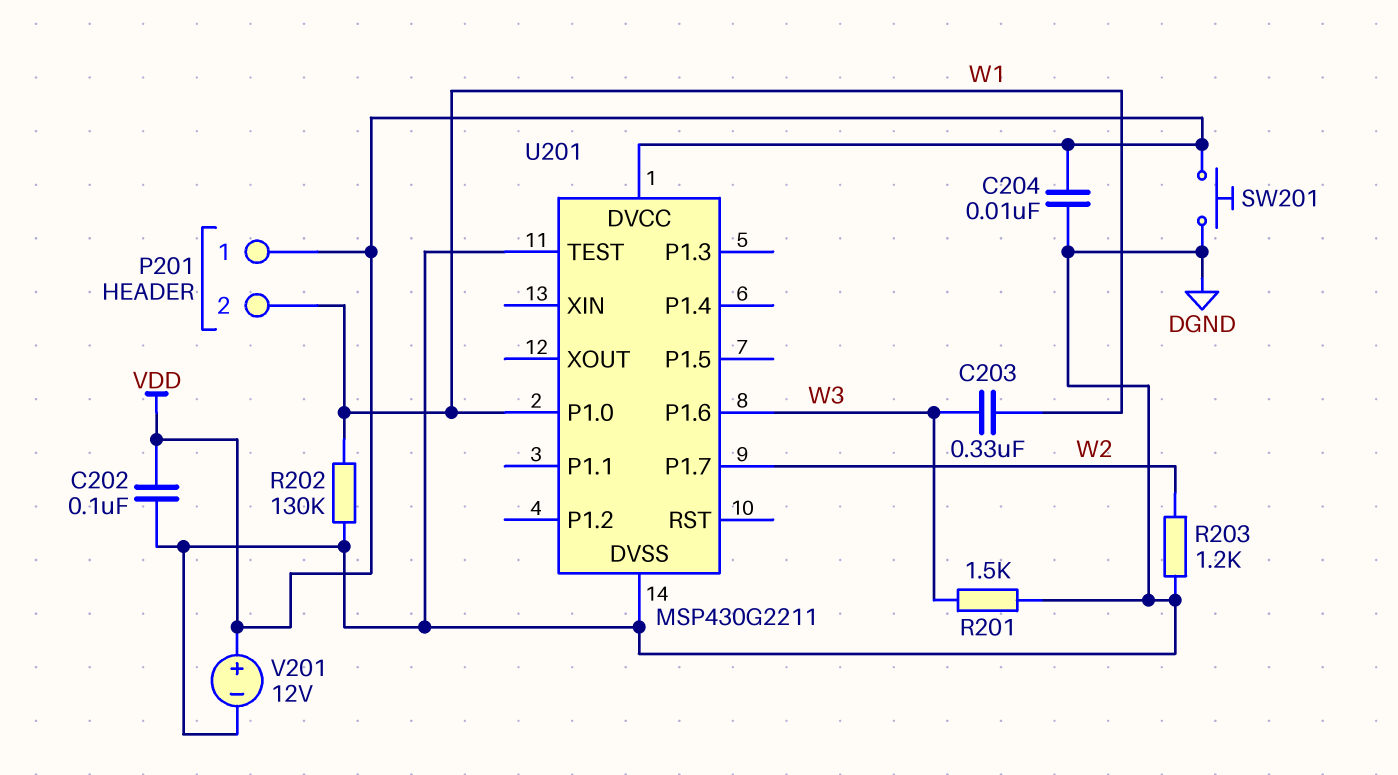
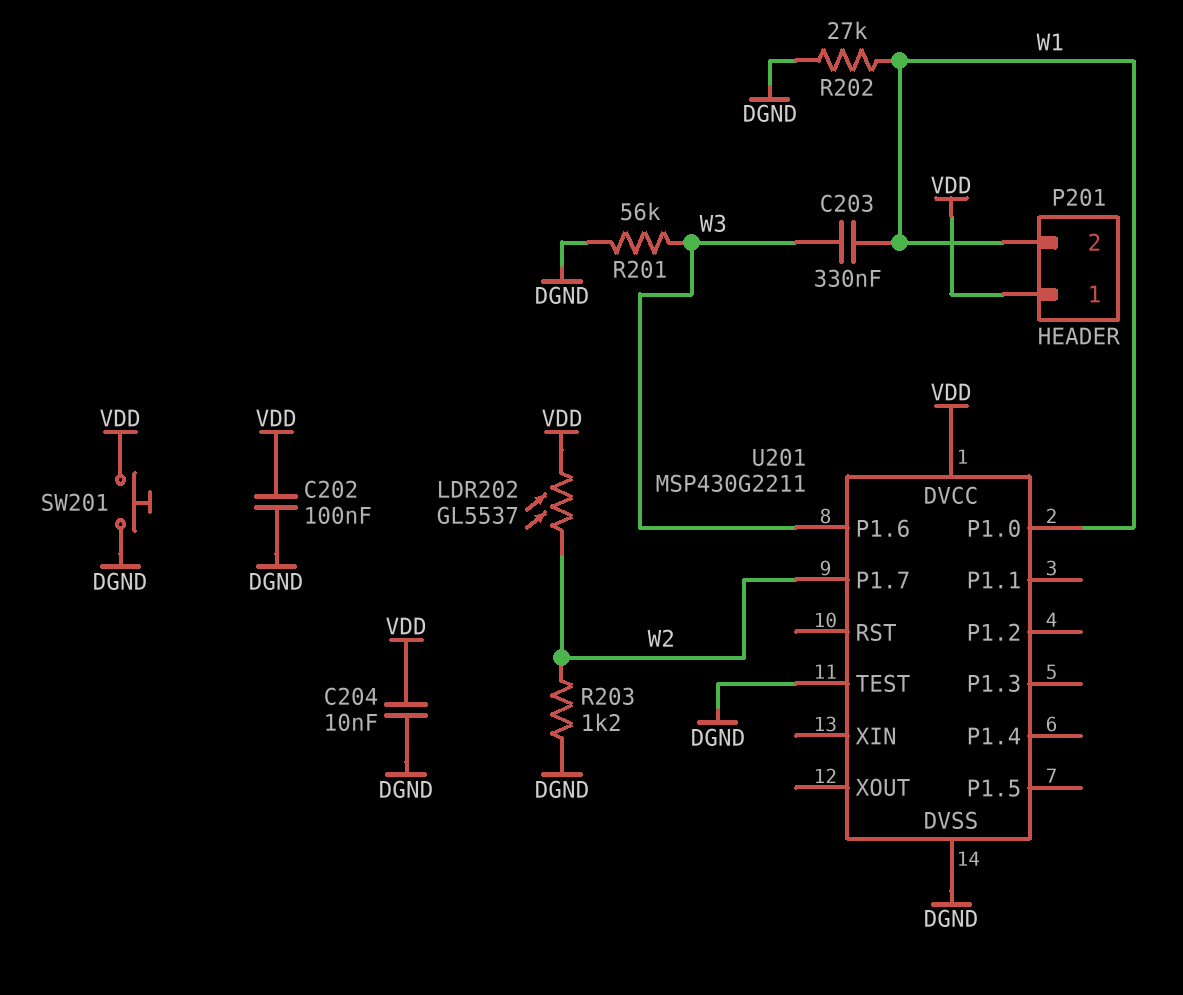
LDR202: none -> GL5537 (VDD, W2)
R201: 1.5k (DGND, W3) -> 56k (DGND, W3)
R202: 130k (DGND, W1) -> 27k (DGND, W1)
V201: 12V (plus VDD, minus DGND) -> none

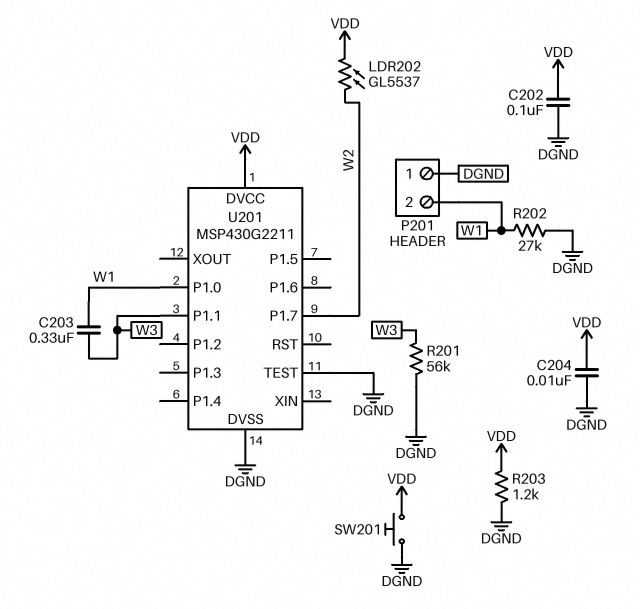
P201 pin 1: VDD -> DGND
R203: 1.2k (DGND, W2) -> 1.2k (DGND, VDD)
U201 pin P1.1: none -> W3
U201 pin P1.6: W3 -> none

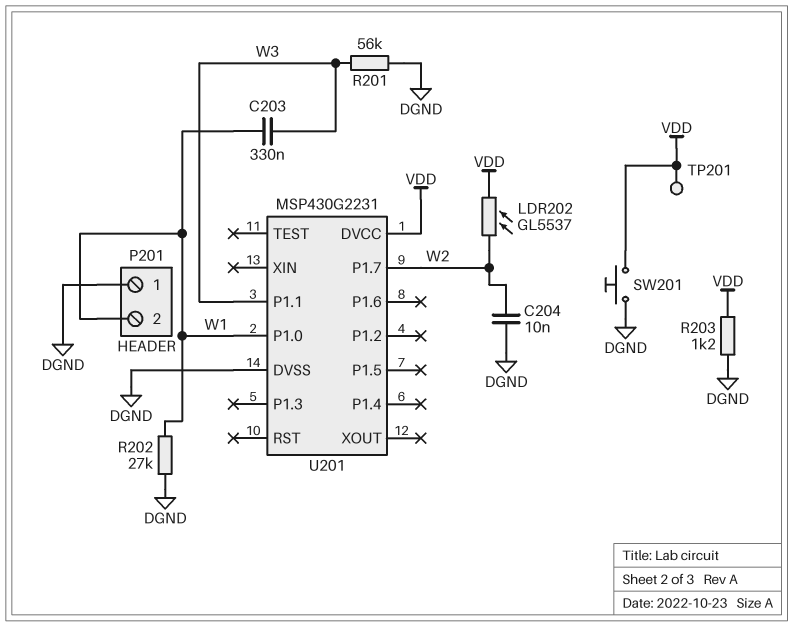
C202: 100nF (DGND, VDD) -> none
C204: 10nF (DGND, VDD) -> 10nF (DGND, W2)
TP201: none -> test point (VDD)
U201: MSP430G2211 -> MSP430G2231
U201 pin TEST: DGND -> none

